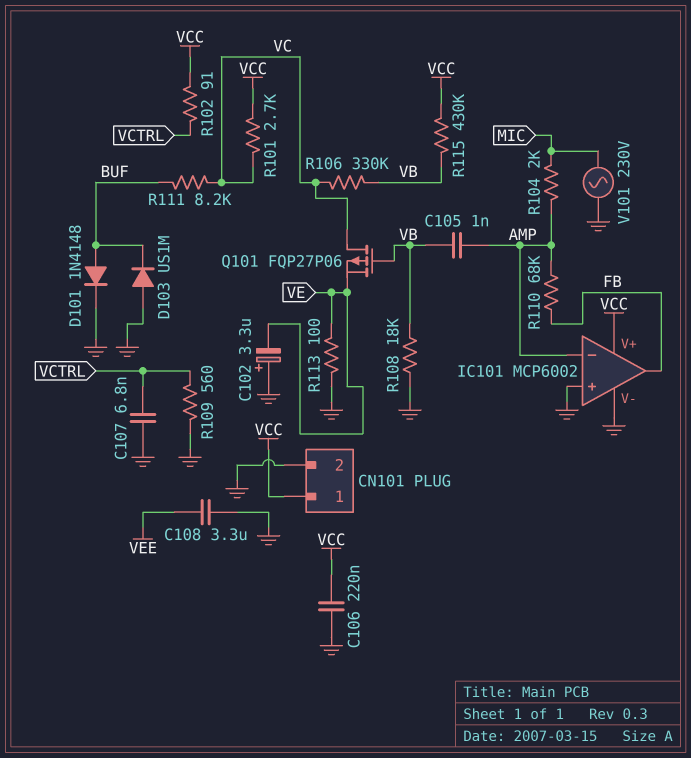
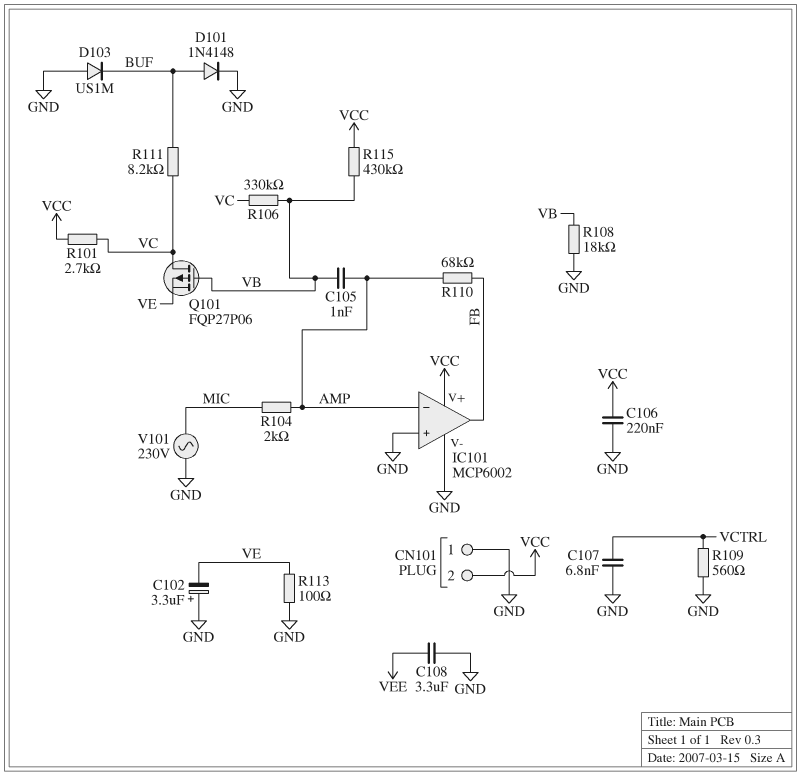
CN101 pin 1: VCC -> GND
CN101 pin 2: GND -> VCC
R102: 91 (VCC, VCTRL) -> none

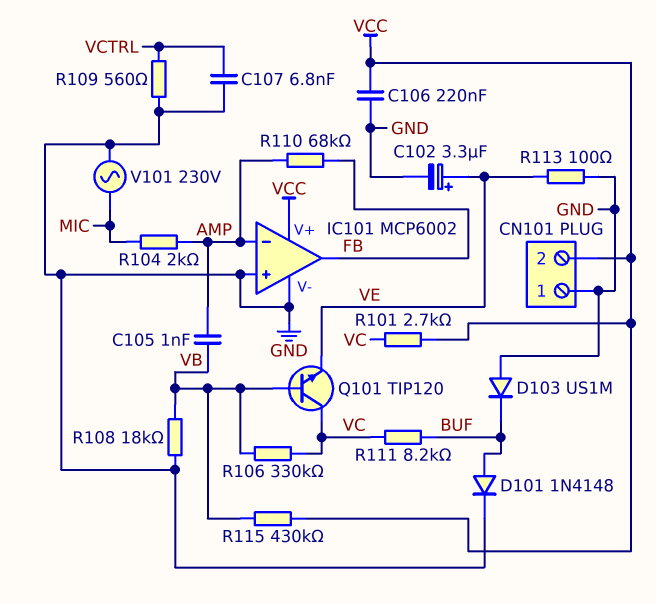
C102: 3.3uF (plus GND, minus VE) -> 3.3uF (plus VE, minus GND)
C108: 3.3uF (GND, VEE) -> none
Q101: PMOS FQP27P06 (G VB, D VC, S VE) -> NPN TIP120 (B VB, C VC, E VE)

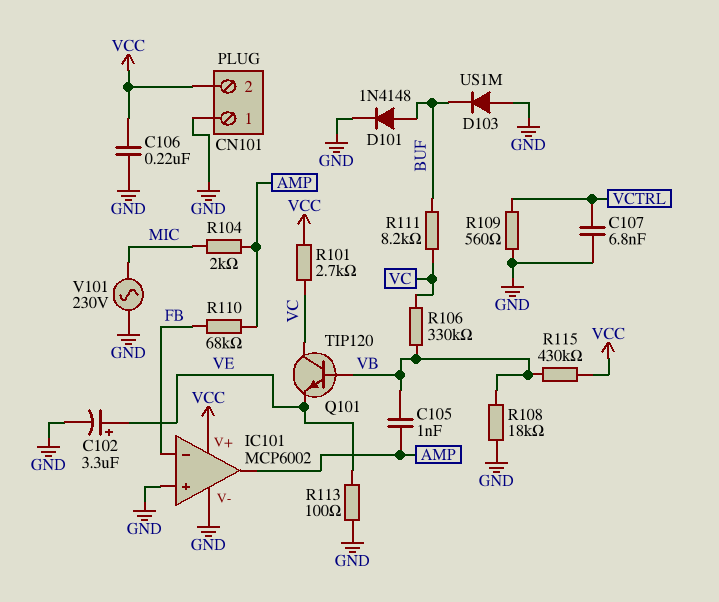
IC101 pin in-: AMP -> FB
IC101 pin out: FB -> AMP

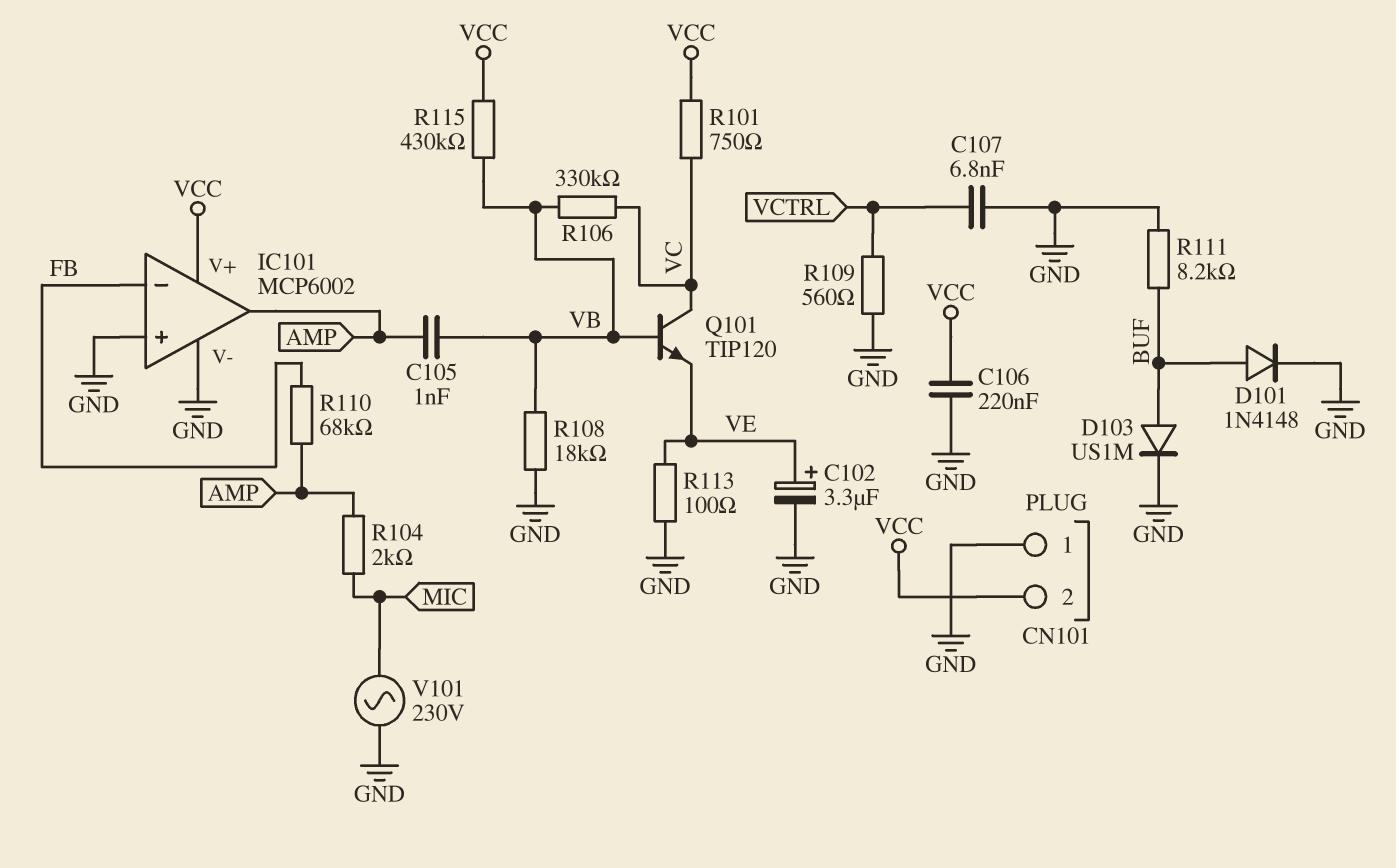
D103: diode US1M (A GND, K BUF) -> diode US1M (A BUF, K GND)
R101: 2.7k (VC, VCC) -> 750 (VC, VCC)
R111: 8.2k (BUF, VC) -> 8.2k (BUF, GND)

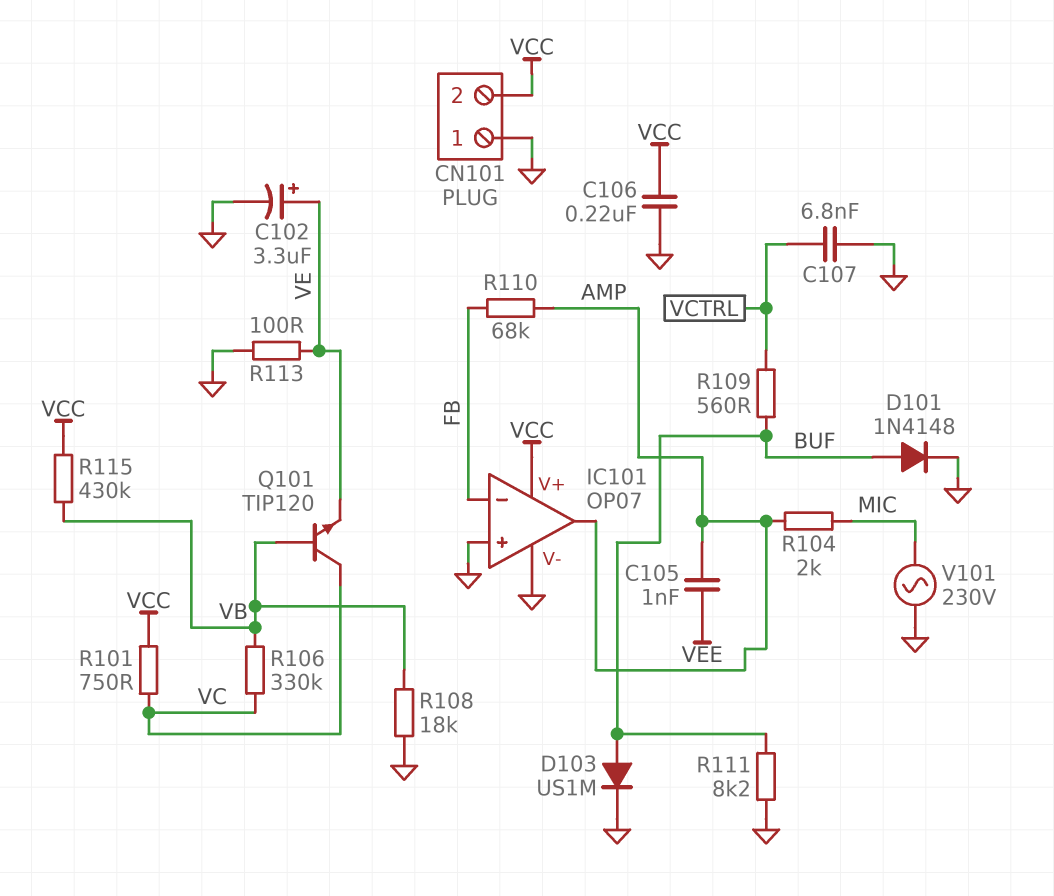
C105: 1nF (AMP, VB) -> 1nF (AMP, VEE)
IC101: MCP6002 -> OP07
R109: 560 (GND, VCTRL) -> 560 (BUF, VCTRL)

